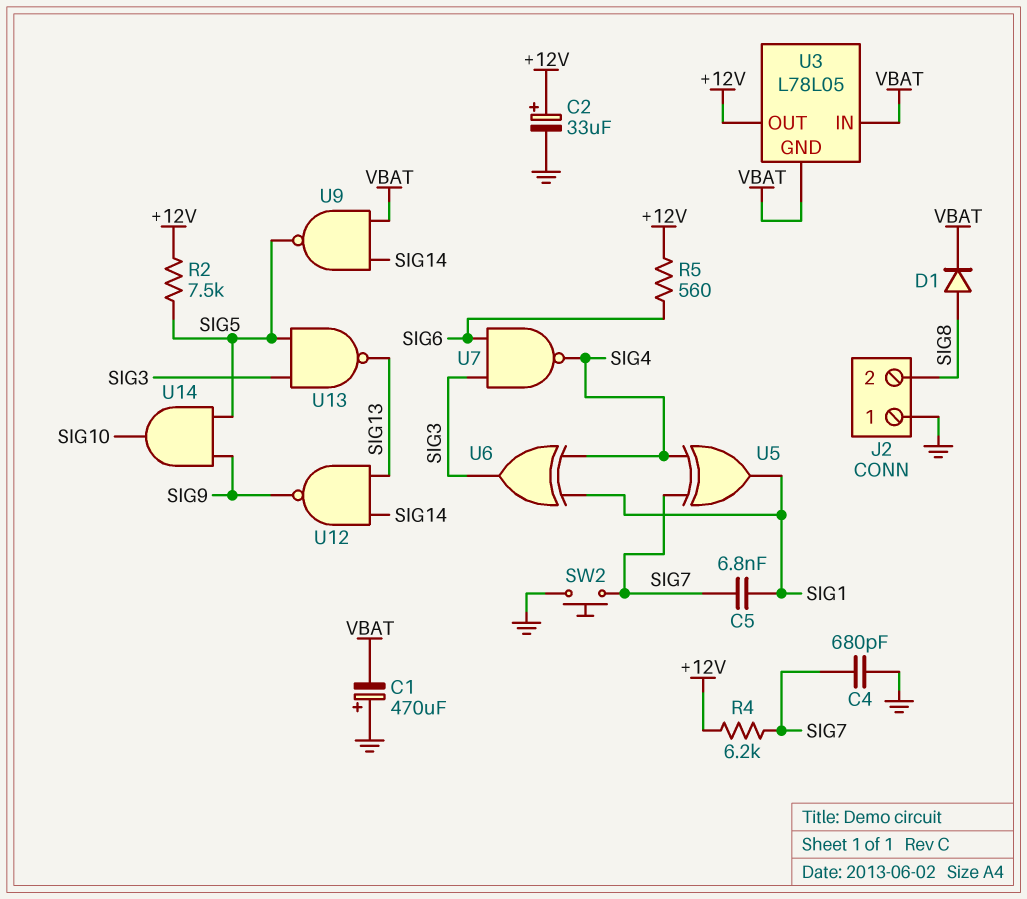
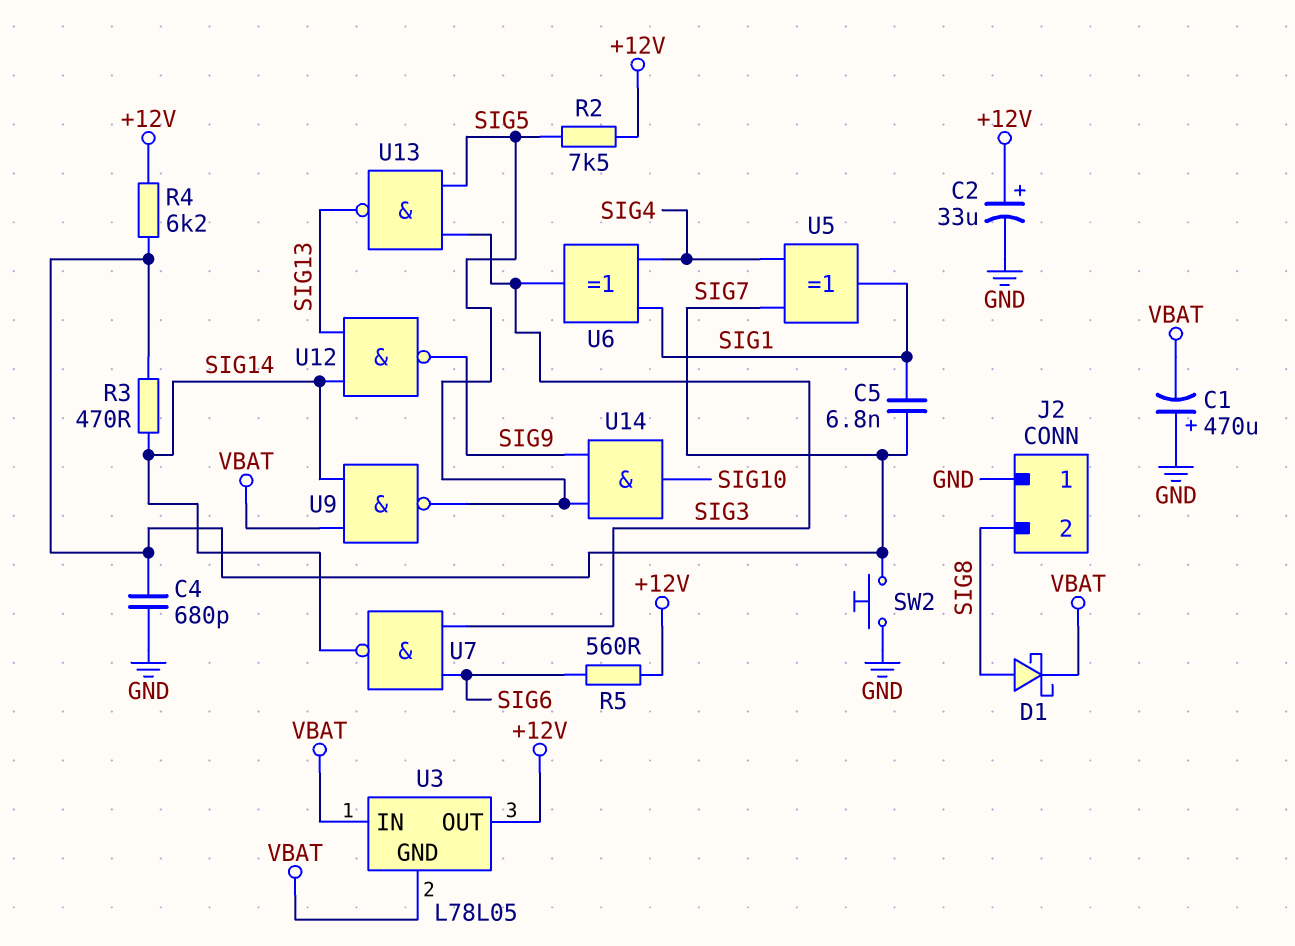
D1: diode (A SIG8, K VBAT) -> schottky (A SIG8, K VBAT)
R3: none -> 470 (SIG7, SIG14)
U7: NAND (in SIG3, in SIG6, out SIG4) -> NAND (in SIG3, in SIG6, out SIG14)

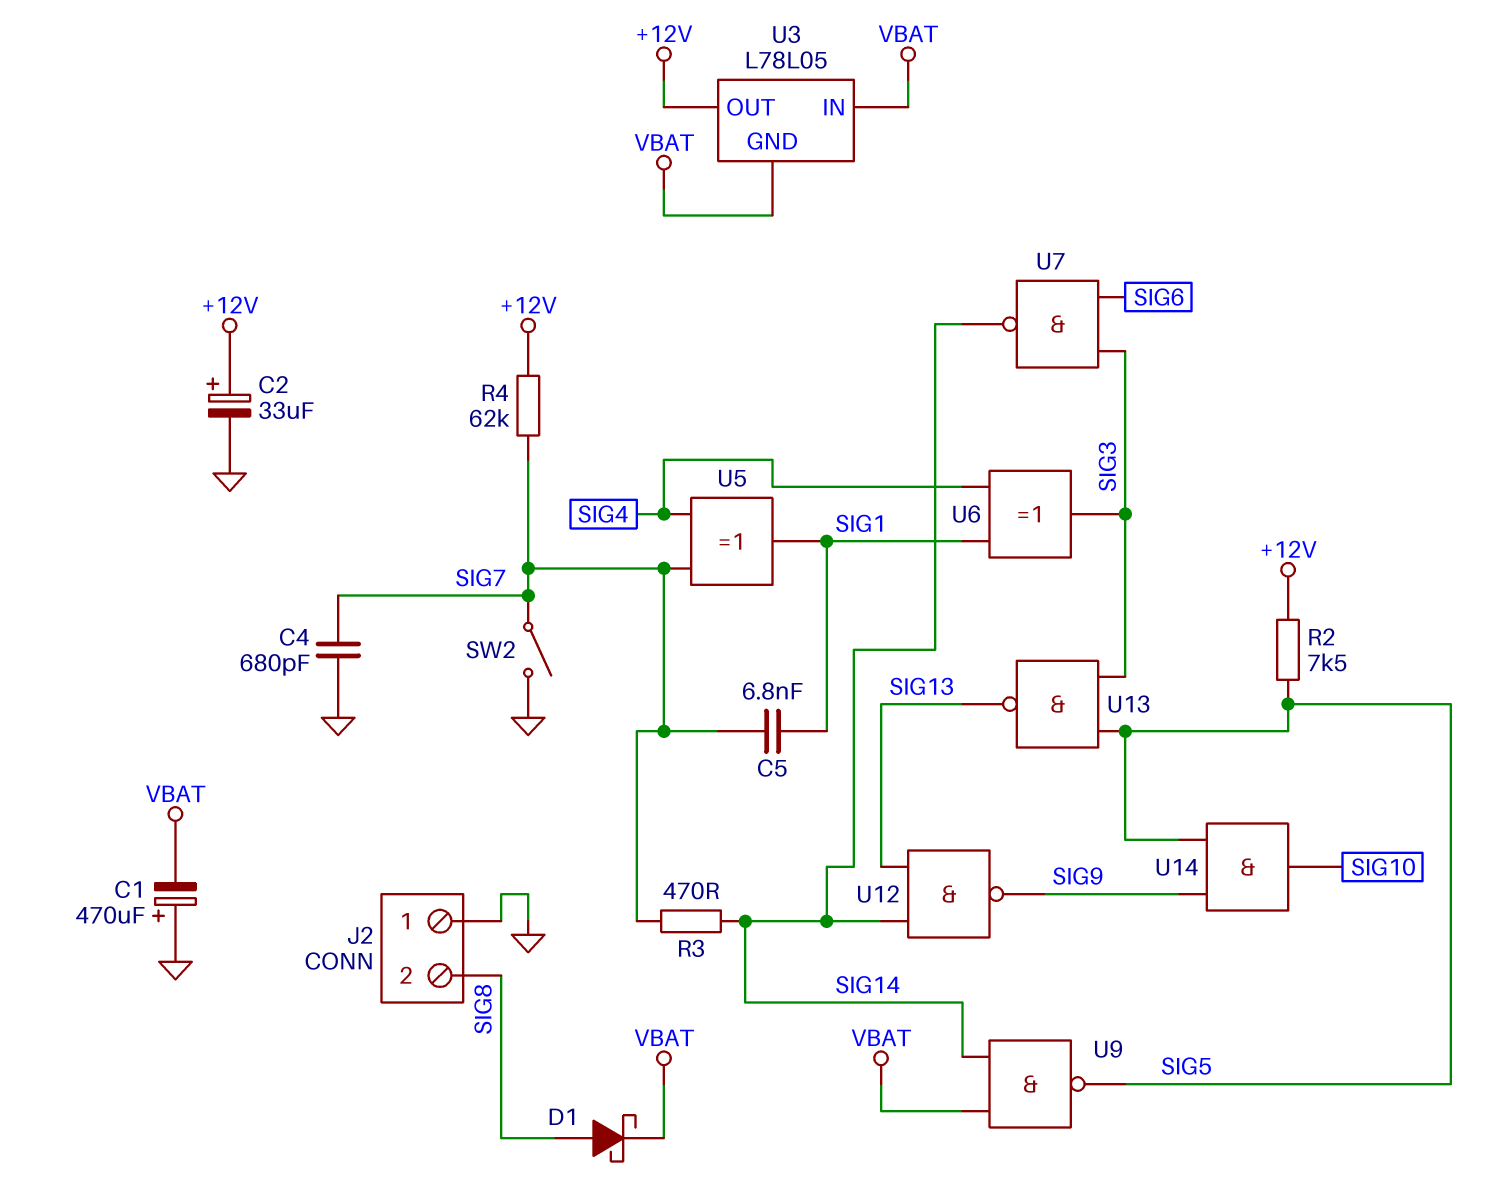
R4: 6.2k (+12V, SIG7) -> 62k (+12V, SIG7)
R5: 560 (+12V, SIG6) -> none
SW2: button (GND, SIG7) -> switch (GND, SIG7)

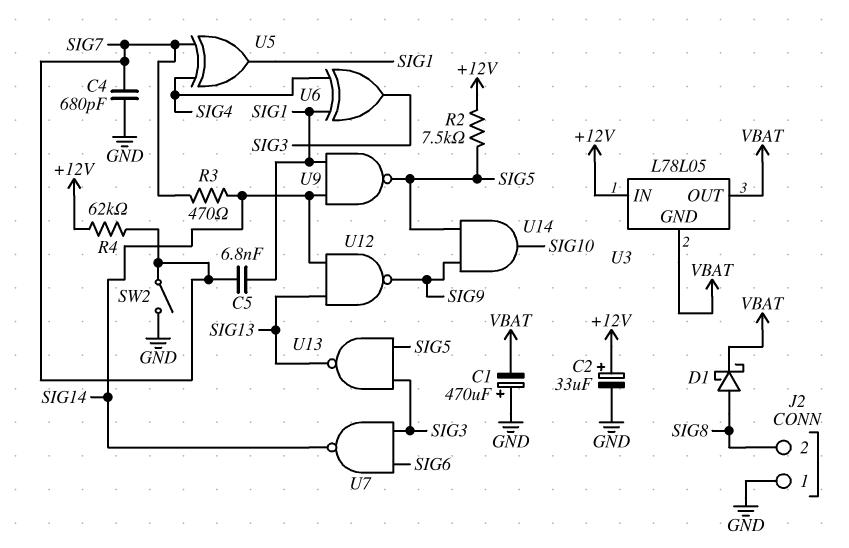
U3 pin IN: VBAT -> +12V
U3 pin OUT: +12V -> VBAT
U9: NAND (in SIG14, in VBAT, out SIG5) -> NAND (in SIG1, in SIG14, out SIG5)

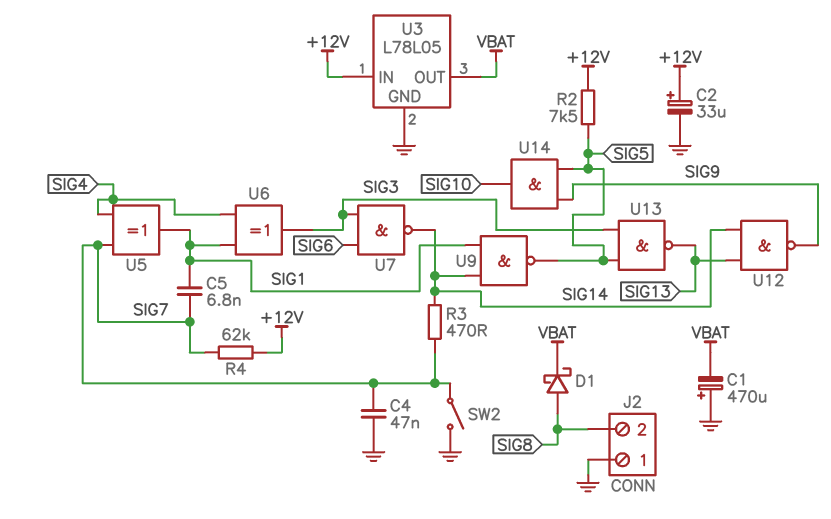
C4: 680pF (GND, SIG7) -> 47nF (GND, SIG7)
U3 pin GND: VBAT -> GND

